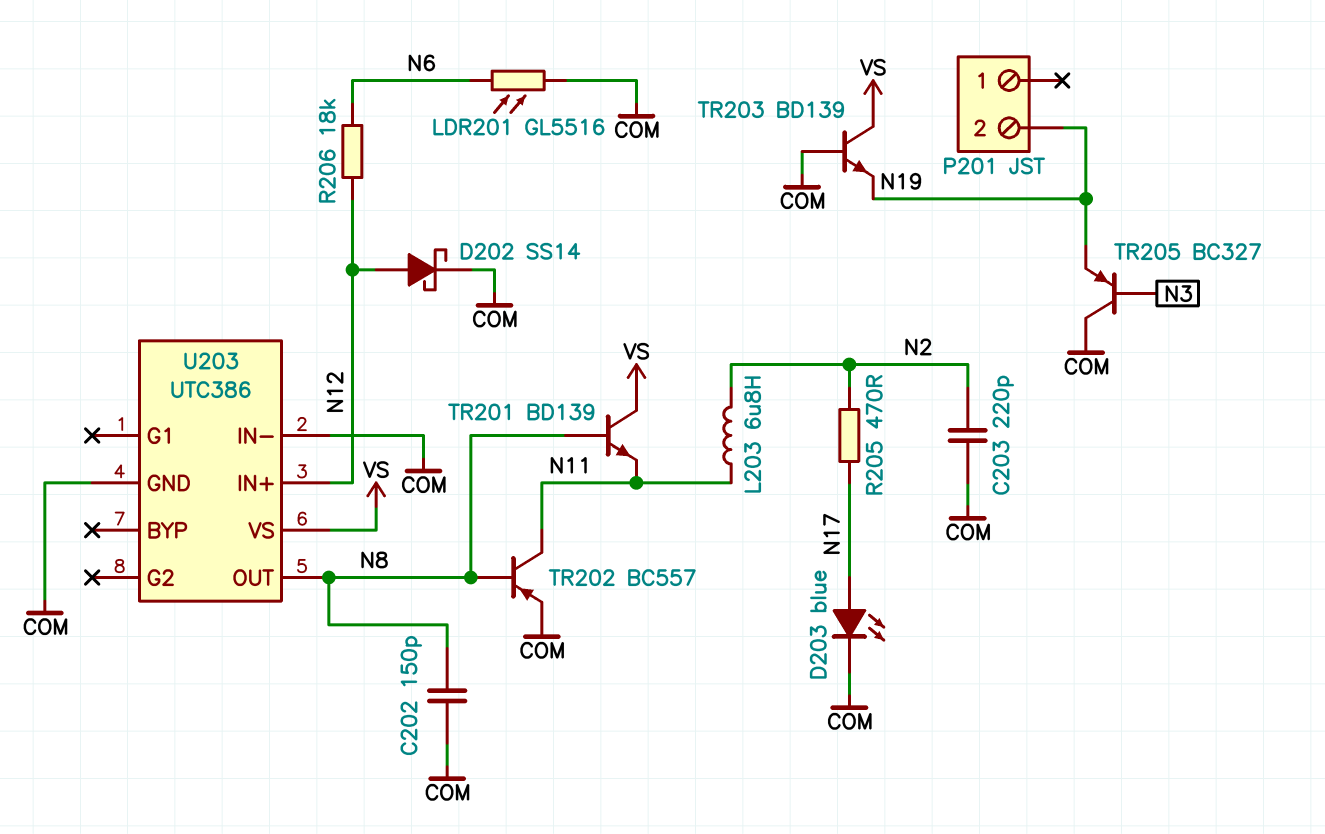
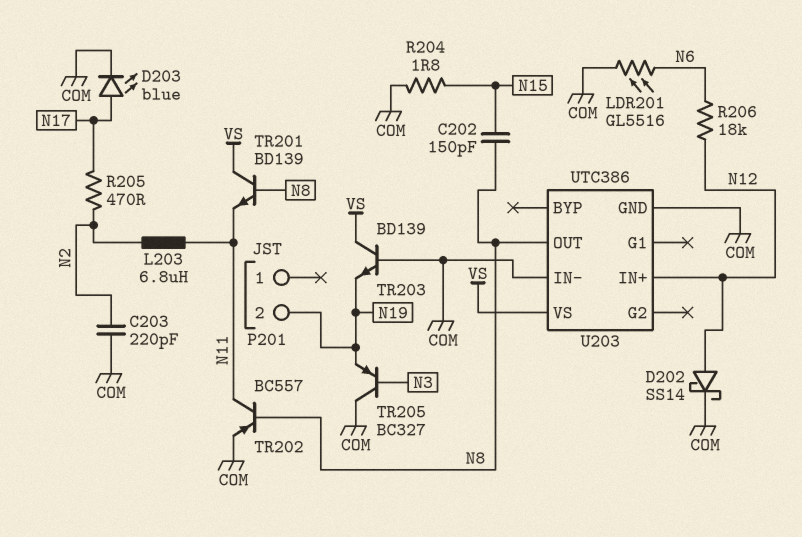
C202: 150pF (COM, N8) -> 150pF (N8, N15)
R204: none -> 1.8 (COM, N15)

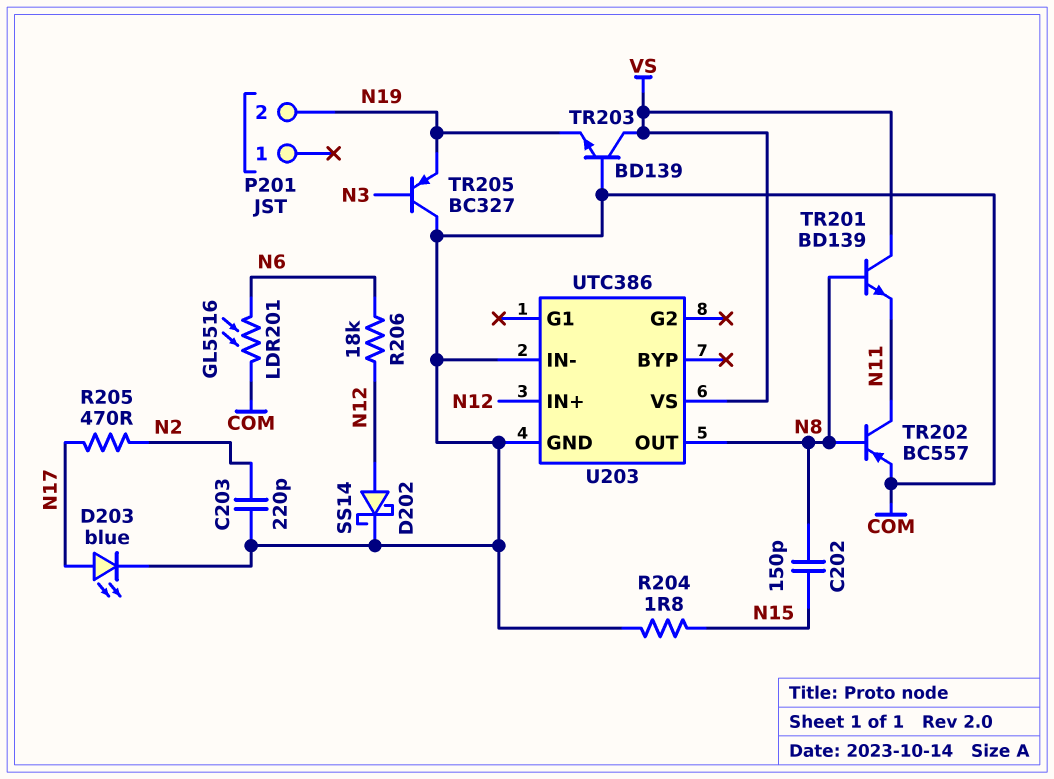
L203: 6.8uH (N2, N11) -> none

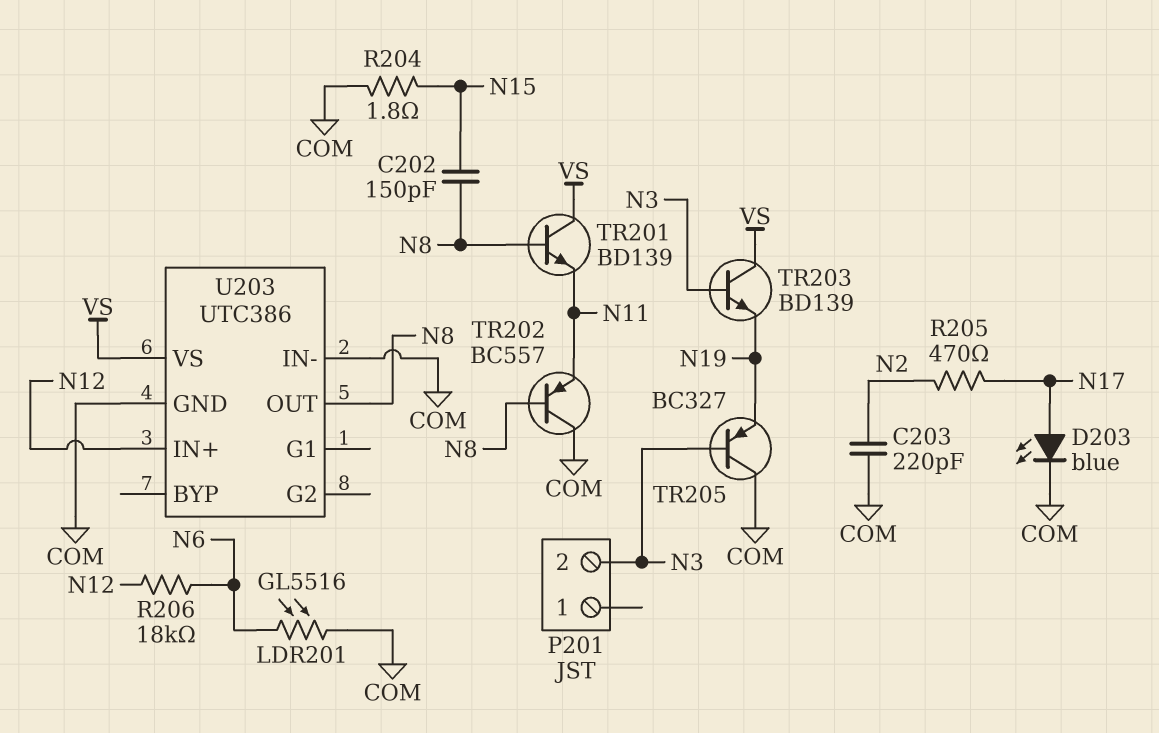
D202: schottky SS14 (A N12, K COM) -> none
P201 pin 2: N19 -> N3
TR202: PNP BC557 (B N8, C N11, E COM) -> PNP BC557 (B N8, C COM, E N11)
TR203: NPN BD139 (B COM, C VS, E N19) -> NPN BD139 (B N3, C VS, E N19)

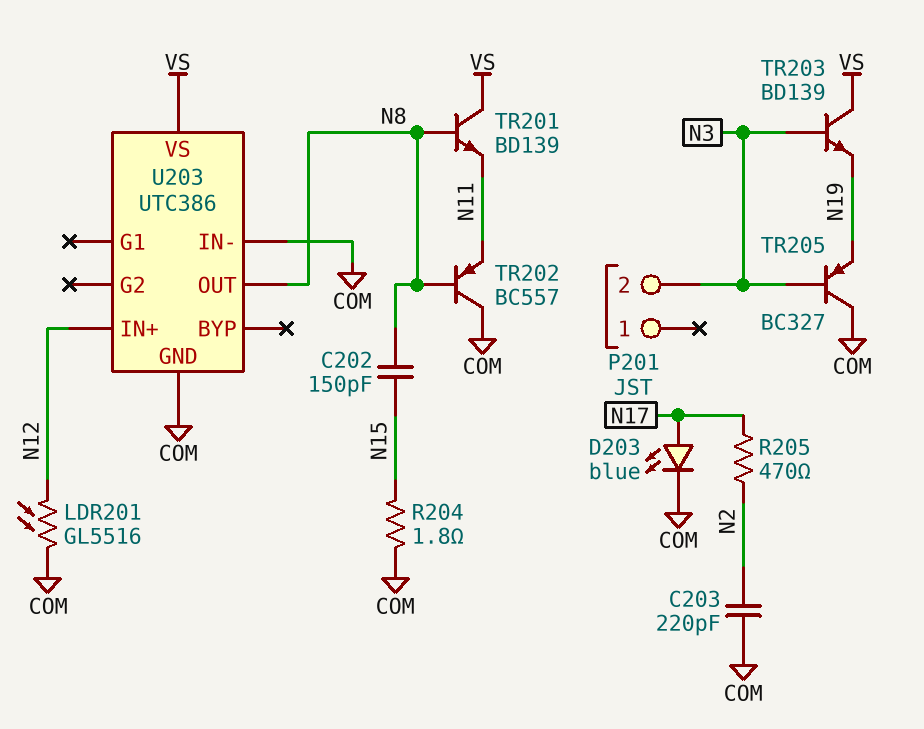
LDR201: GL5516 (COM, N6) -> GL5516 (COM, N12)
R206: 18k (N6, N12) -> none

